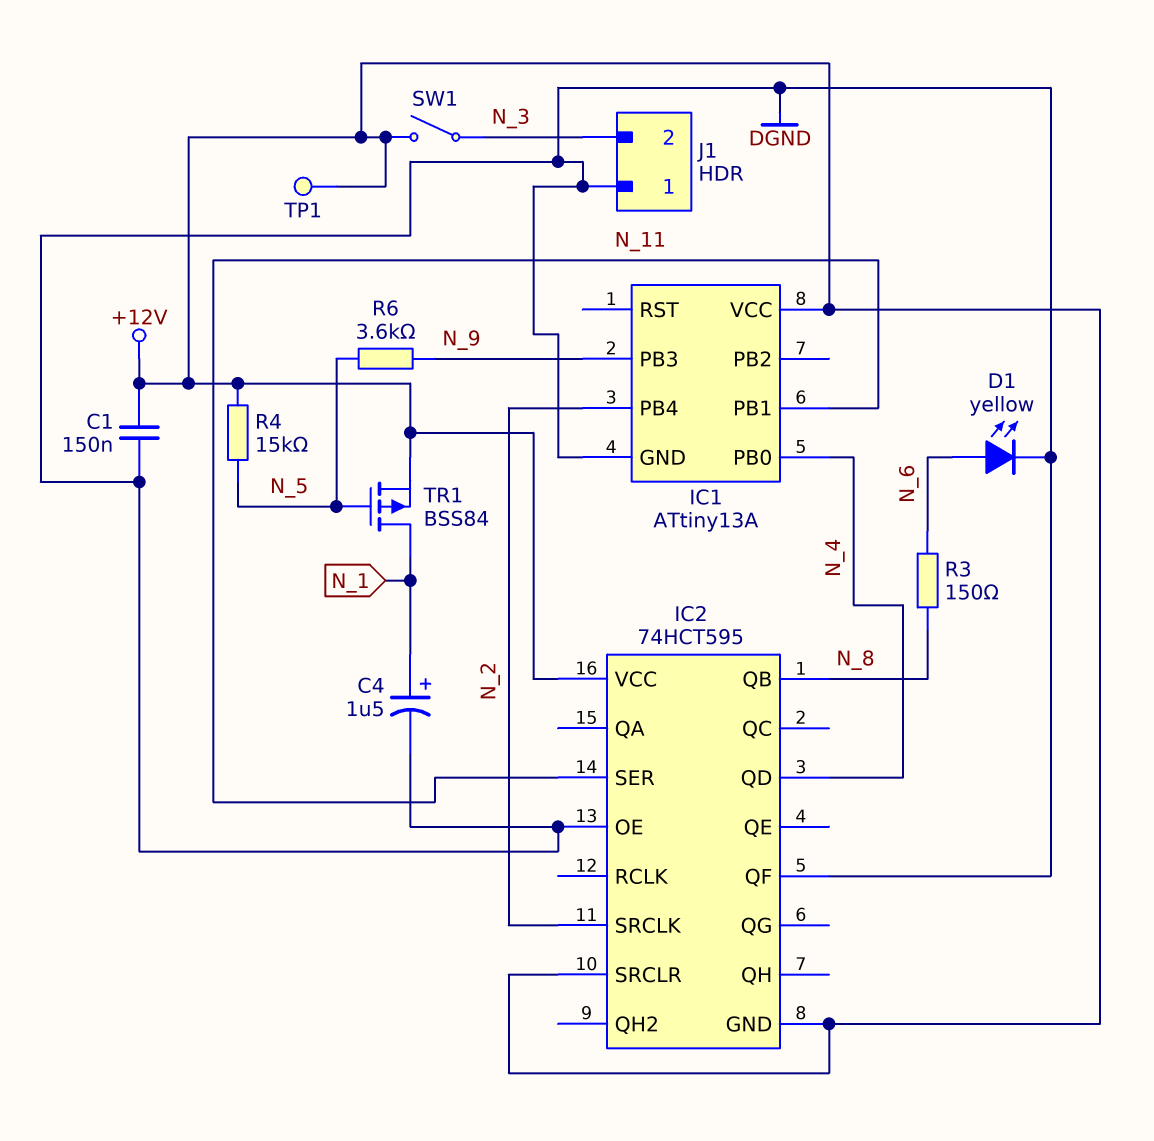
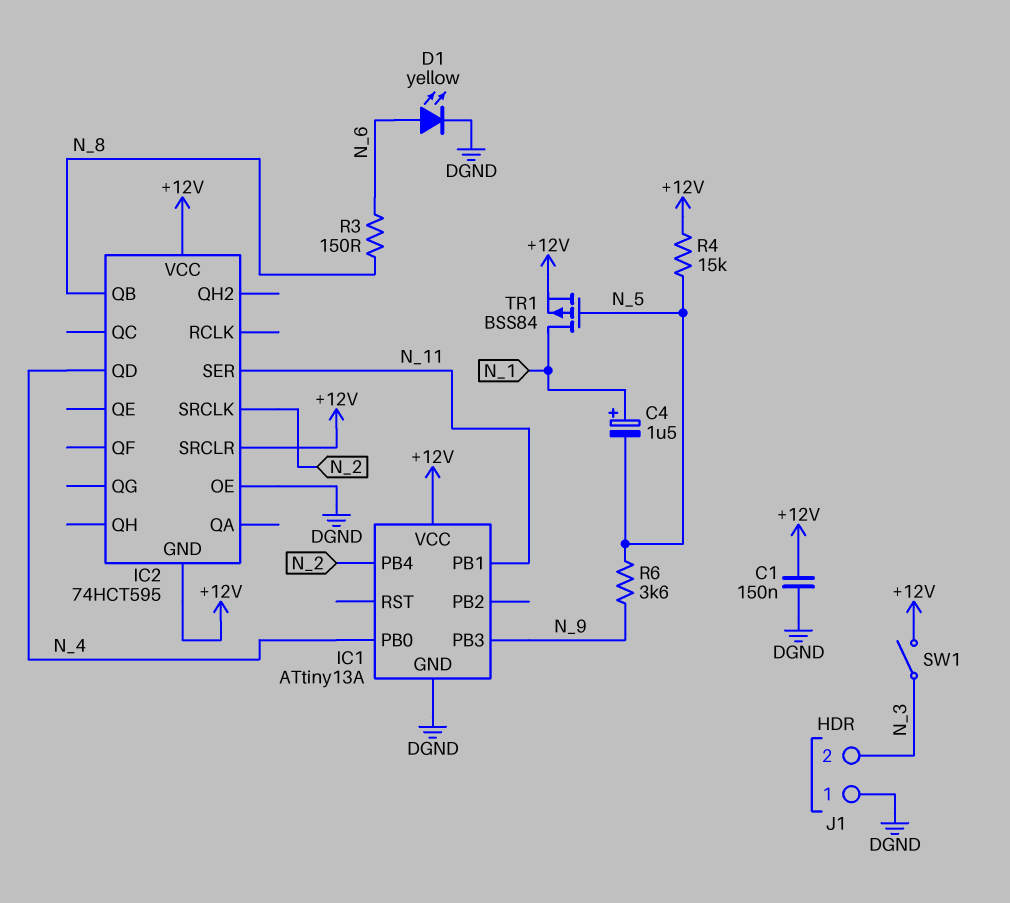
C4: 1.5uF (plus N_1, minus DGND) -> 1.5uF (plus N_1, minus N_5)
IC2 pin QF: DGND -> none
TP1: test point (+12V) -> none

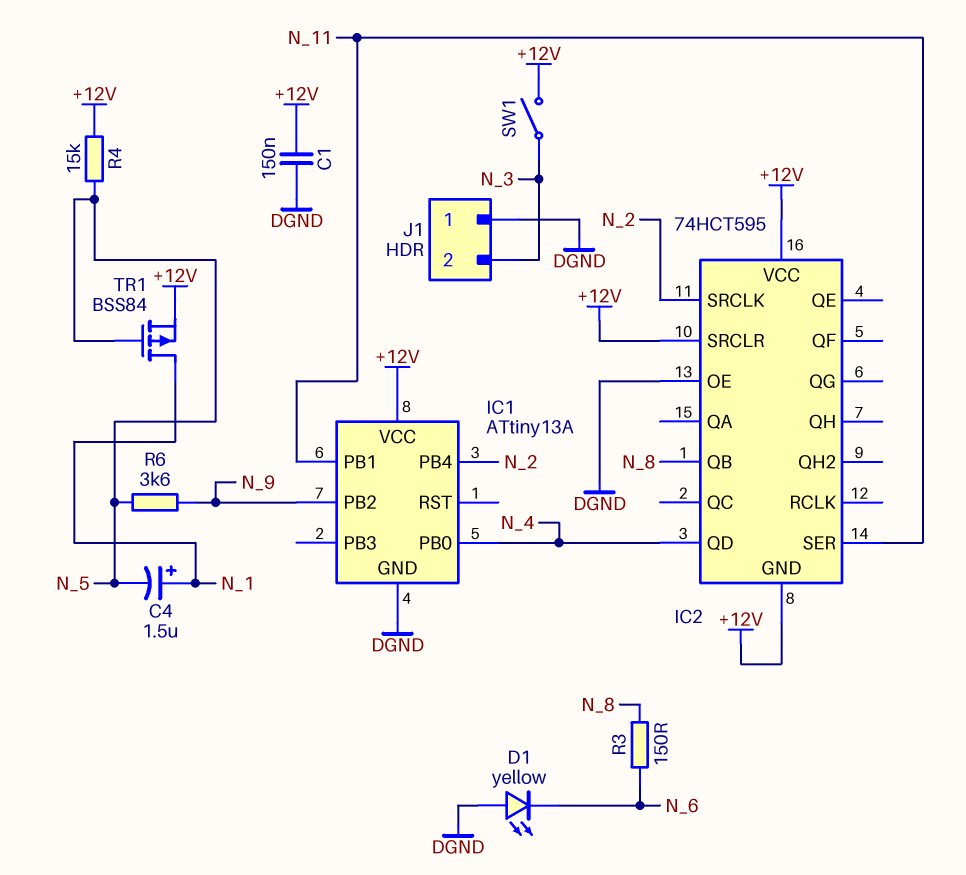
D1: LED yellow (A N_6, K DGND) -> LED yellow (A DGND, K N_6)
IC1 pin PB2: none -> N_9
IC1 pin PB3: N_9 -> none

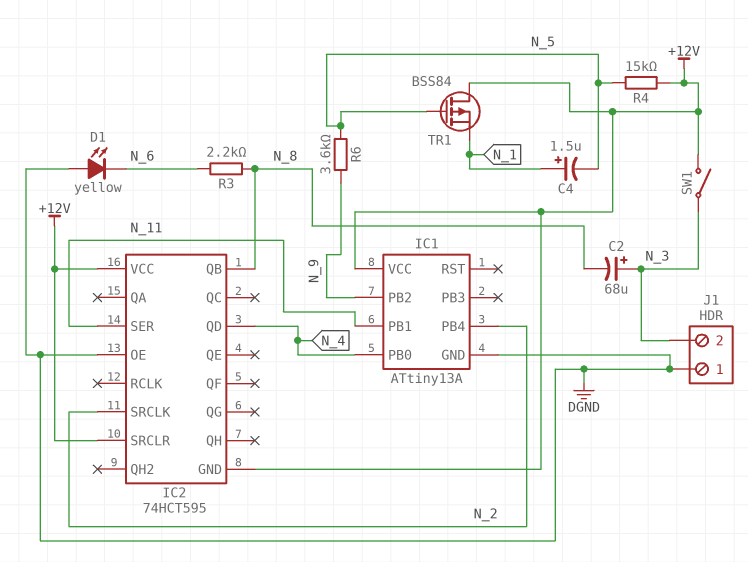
C1: 150nF (+12V, DGND) -> none
C2: none -> 68uF (plus N_3, minus N_8)
R3: 150 (N_6, N_8) -> 2.2k (N_6, N_8)
TR1: PMOS BSS84 (G N_5, D N_1, S +12V) -> PMOS BSS84 (G N_5, D +12V, S N_1)

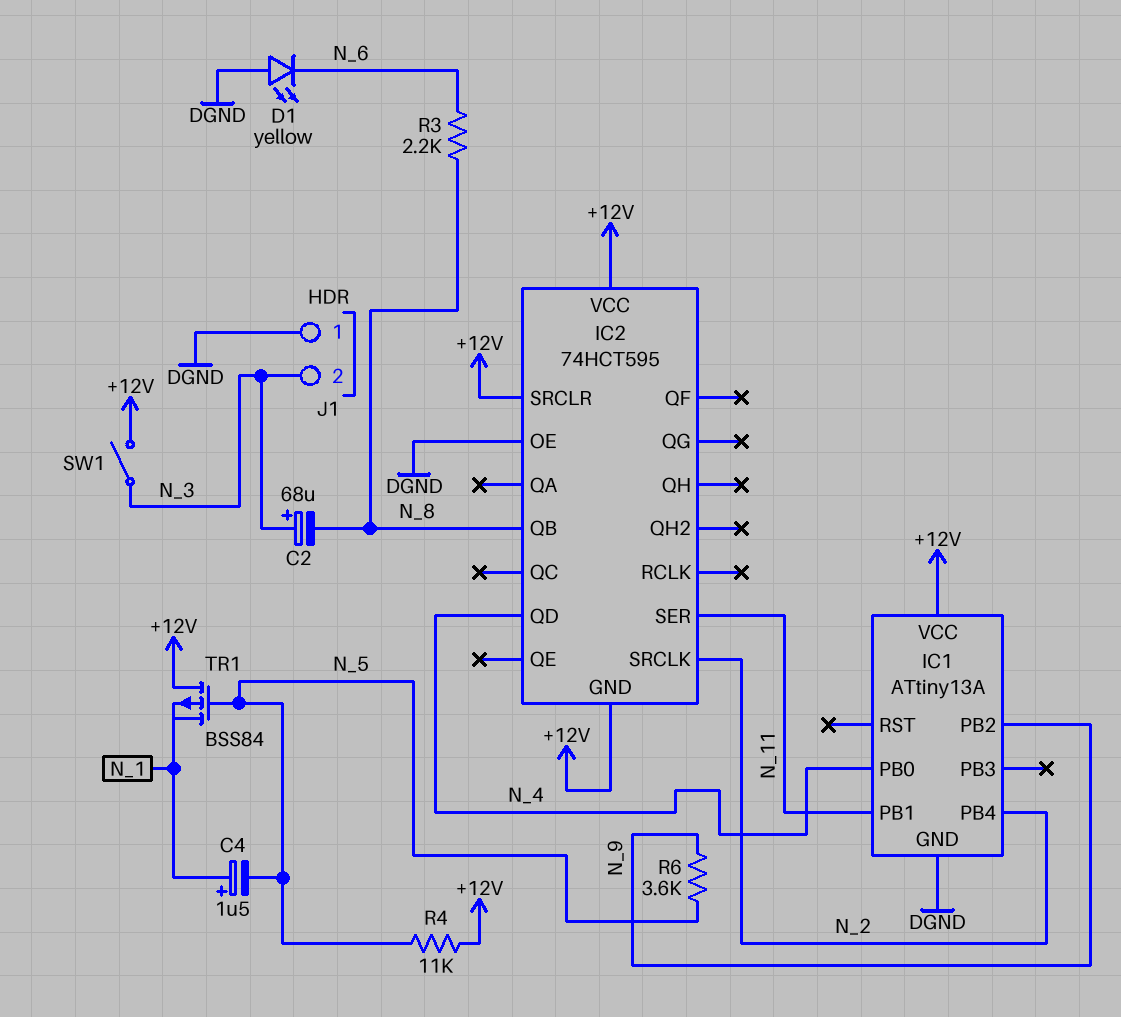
R4: 15k (+12V, N_5) -> 11k (+12V, N_5)

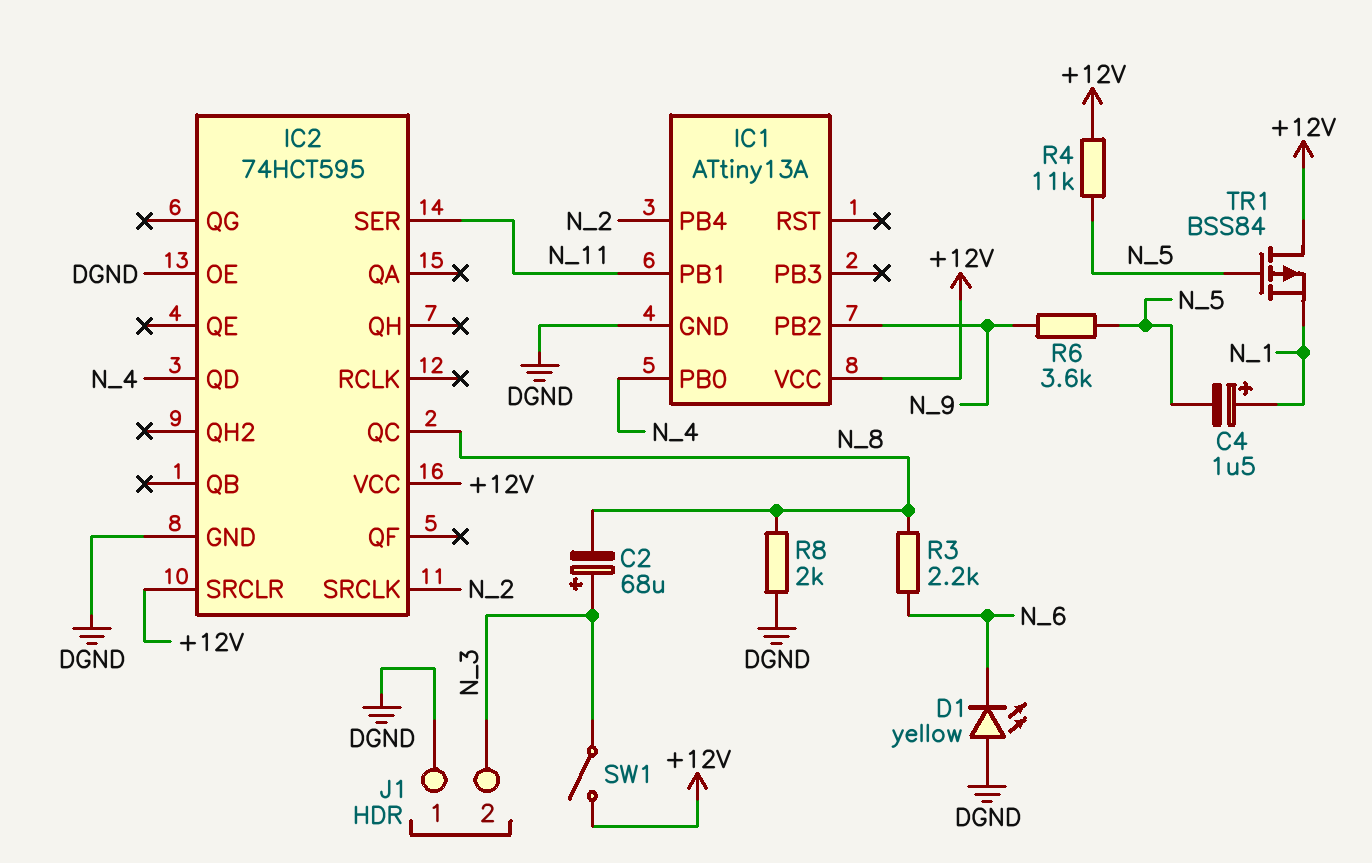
IC2 pin GND: +12V -> DGND
IC2 pin QB: N_8 -> none
IC2 pin QC: none -> N_8
R8: none -> 2k (DGND, N_8)

